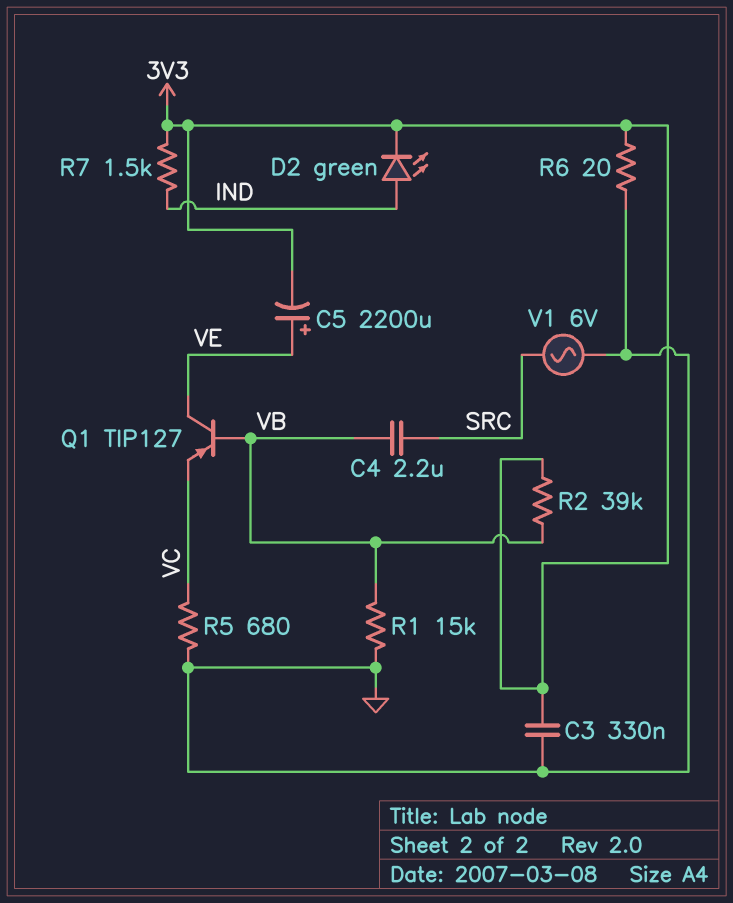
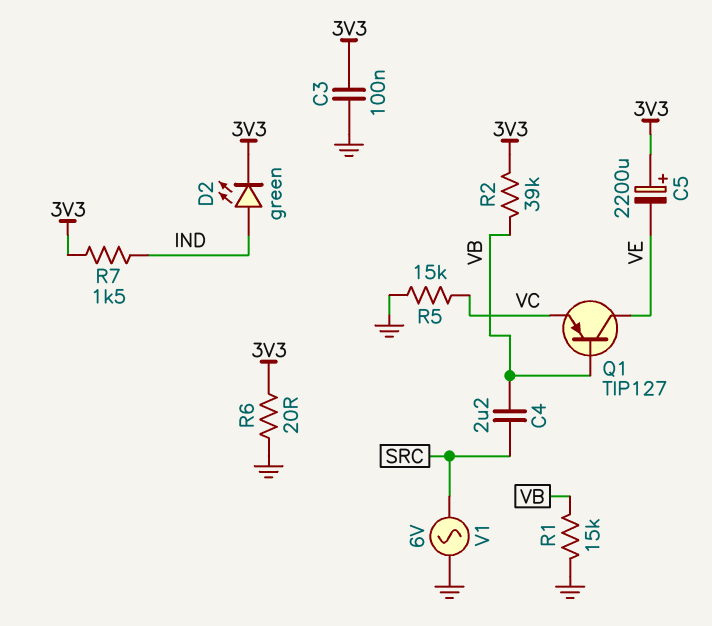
C3: 330nF (3V3, GND) -> 100nF (3V3, GND)
C5: 2200uF (plus VE, minus 3V3) -> 2200uF (plus 3V3, minus VE)
R5: 680 (GND, VC) -> 15k (GND, VC)

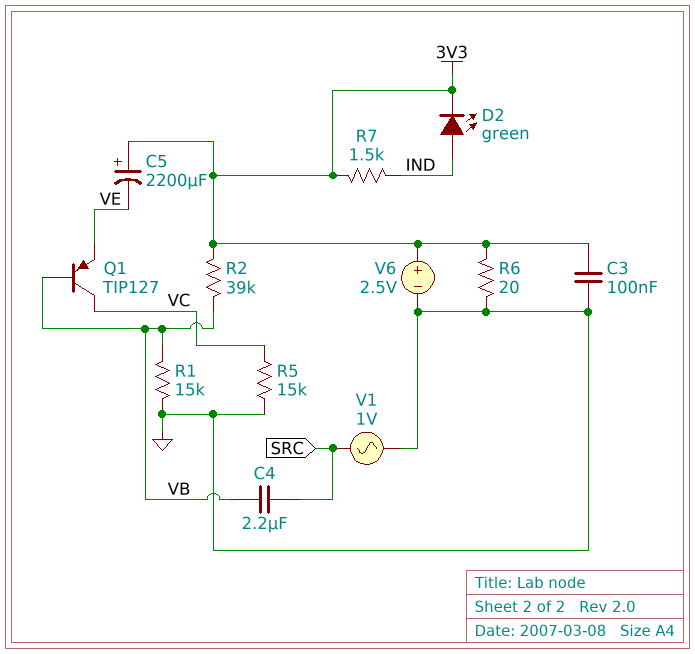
Q1: PNP TIP127 (B VB, C VE, E VC) -> PNP TIP127 (B VB, C VC, E VE)
V1: AC 6V (GND, SRC) -> AC 1V (GND, SRC)
V6: none -> 2.5V (plus 3V3, minus GND)

